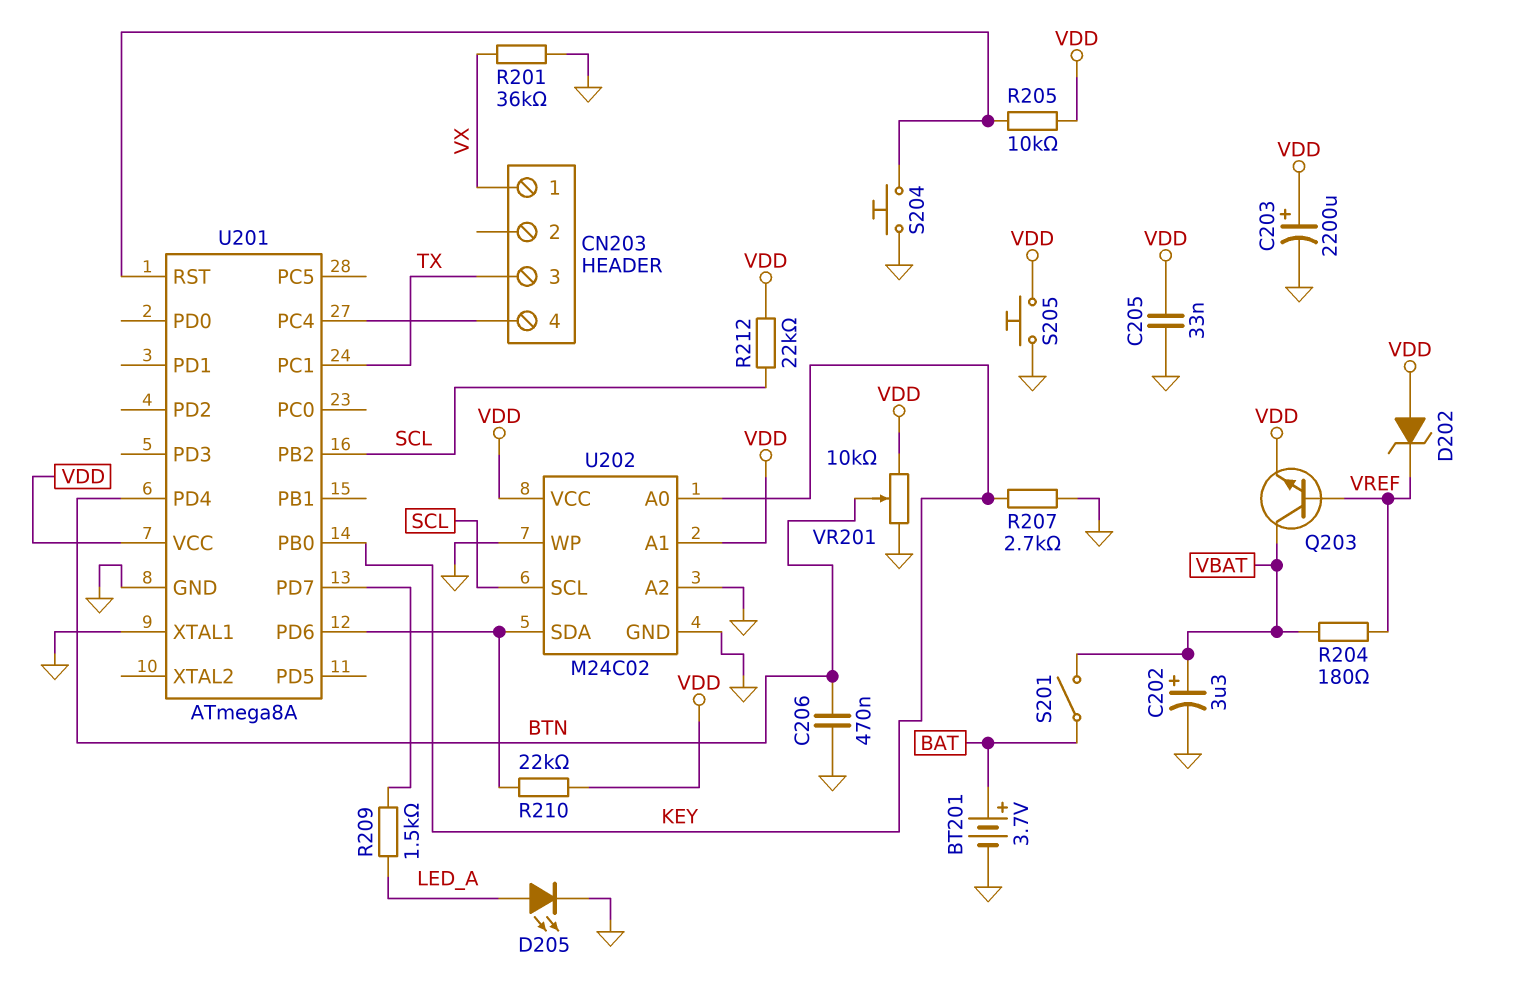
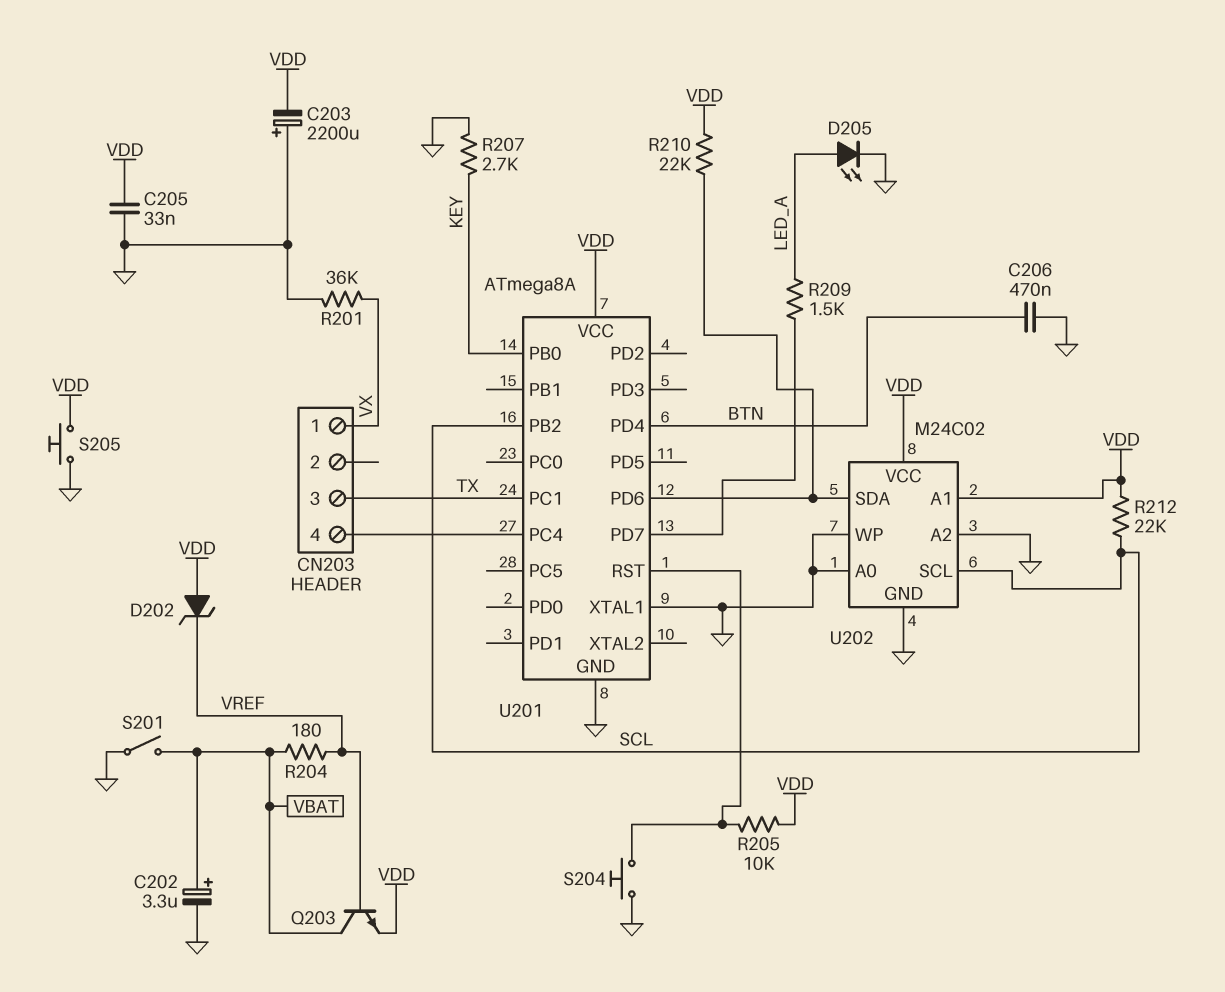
BT201: 3.7V (plus BAT, minus GND) -> none
C203: 2200uF (plus VDD, minus GND) -> 2200uF (plus GND, minus VDD)
S201: switch (BAT, VBAT) -> switch (GND, VBAT)
U202 pin A0: KEY -> GND
VR201: 10k (GND, VDD, wiper BTN) -> none

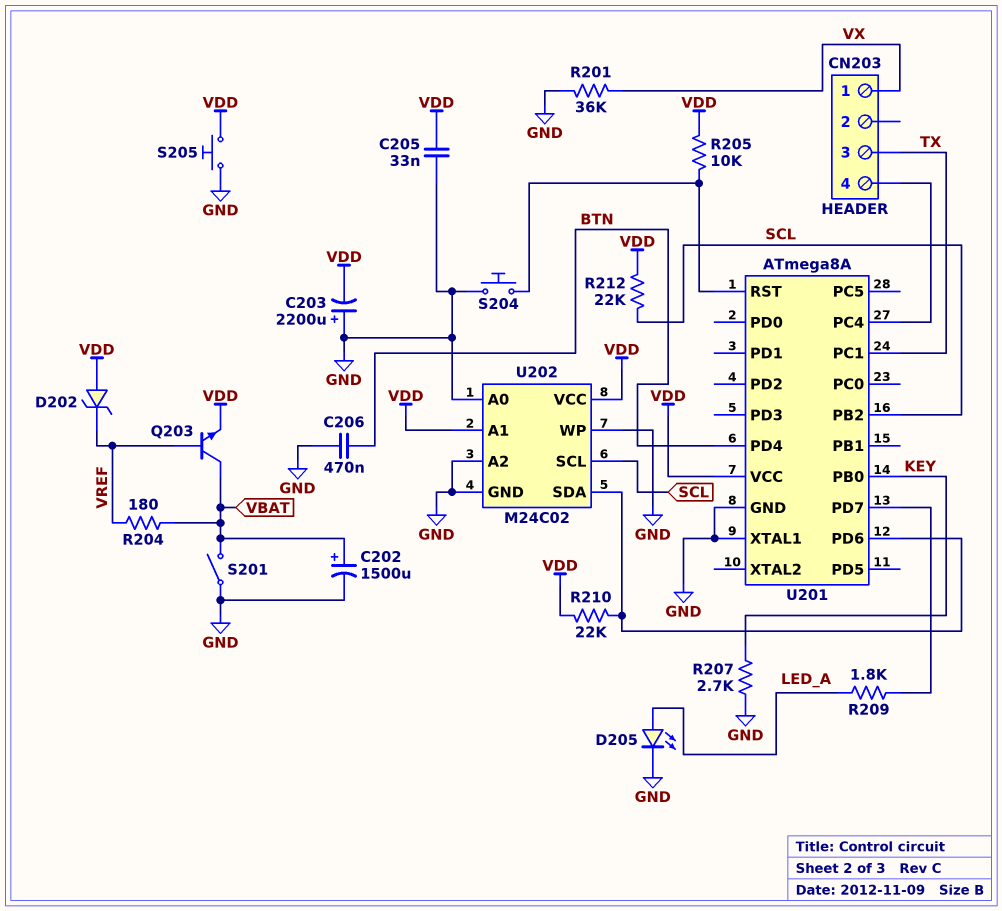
C202: 3.3uF (plus VBAT, minus GND) -> 1500uF (plus VBAT, minus GND)
R209: 1.5k (LED_A, U201/PD7) -> 1.8k (LED_A, U201/PD7)

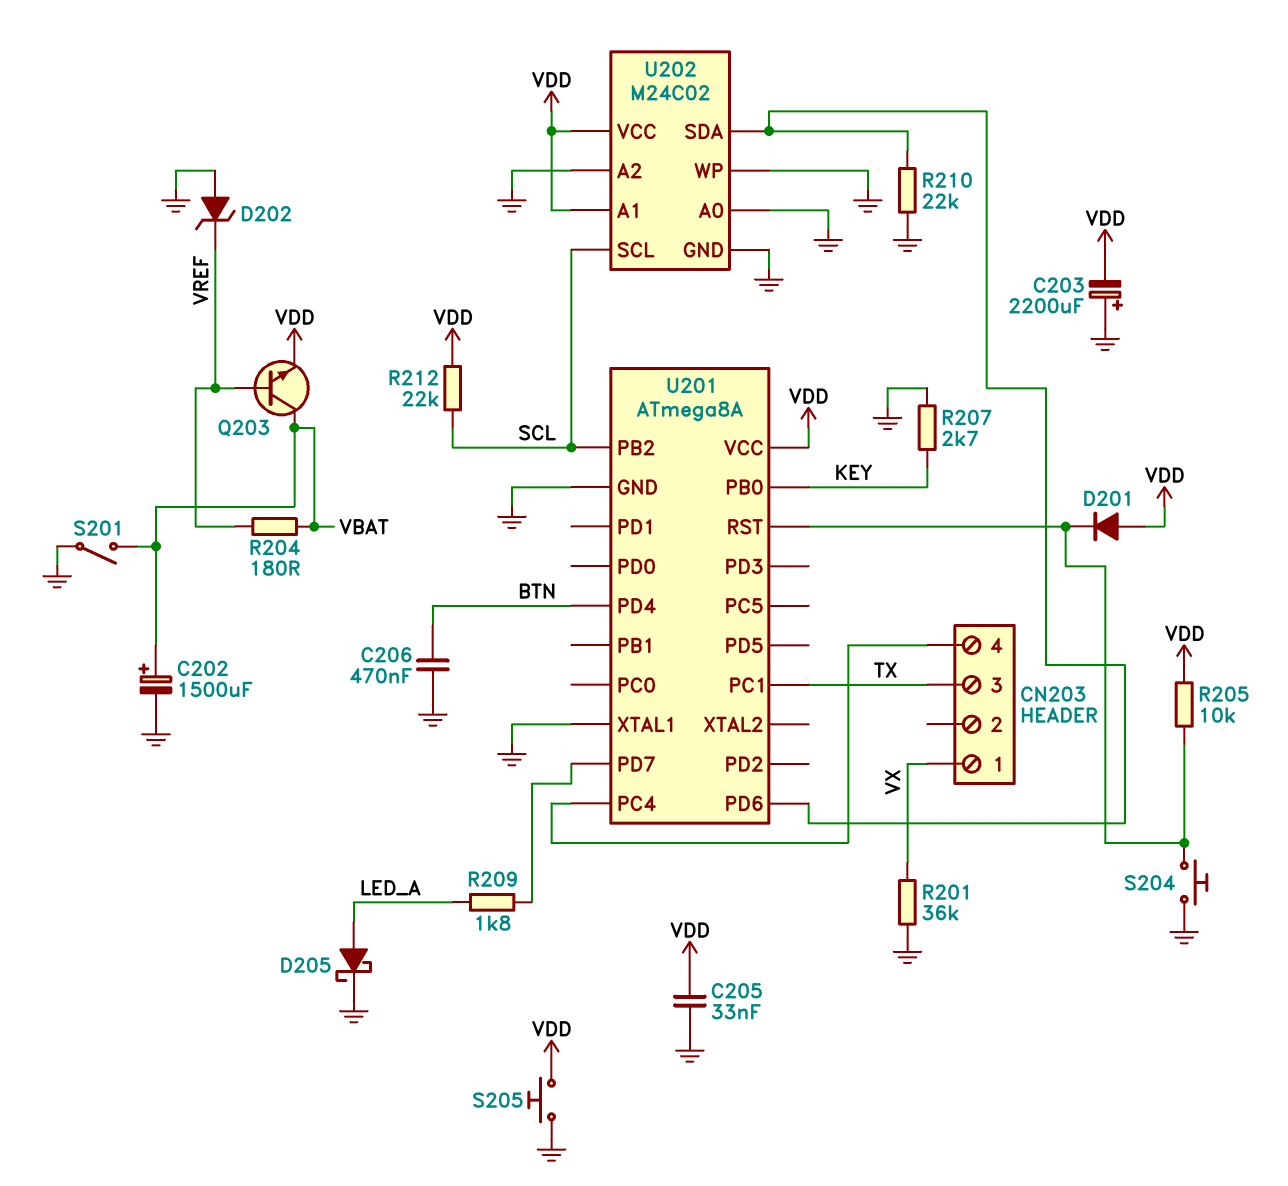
D201: none -> diode (A VDD, K U201/RST)
D202: zener (A VDD, K VREF) -> zener (A GND, K VREF)
D205: LED (A LED_A, K GND) -> schottky (A LED_A, K GND)
R210: 22k (U201/PD6, VDD) -> 22k (GND, U201/PD6)

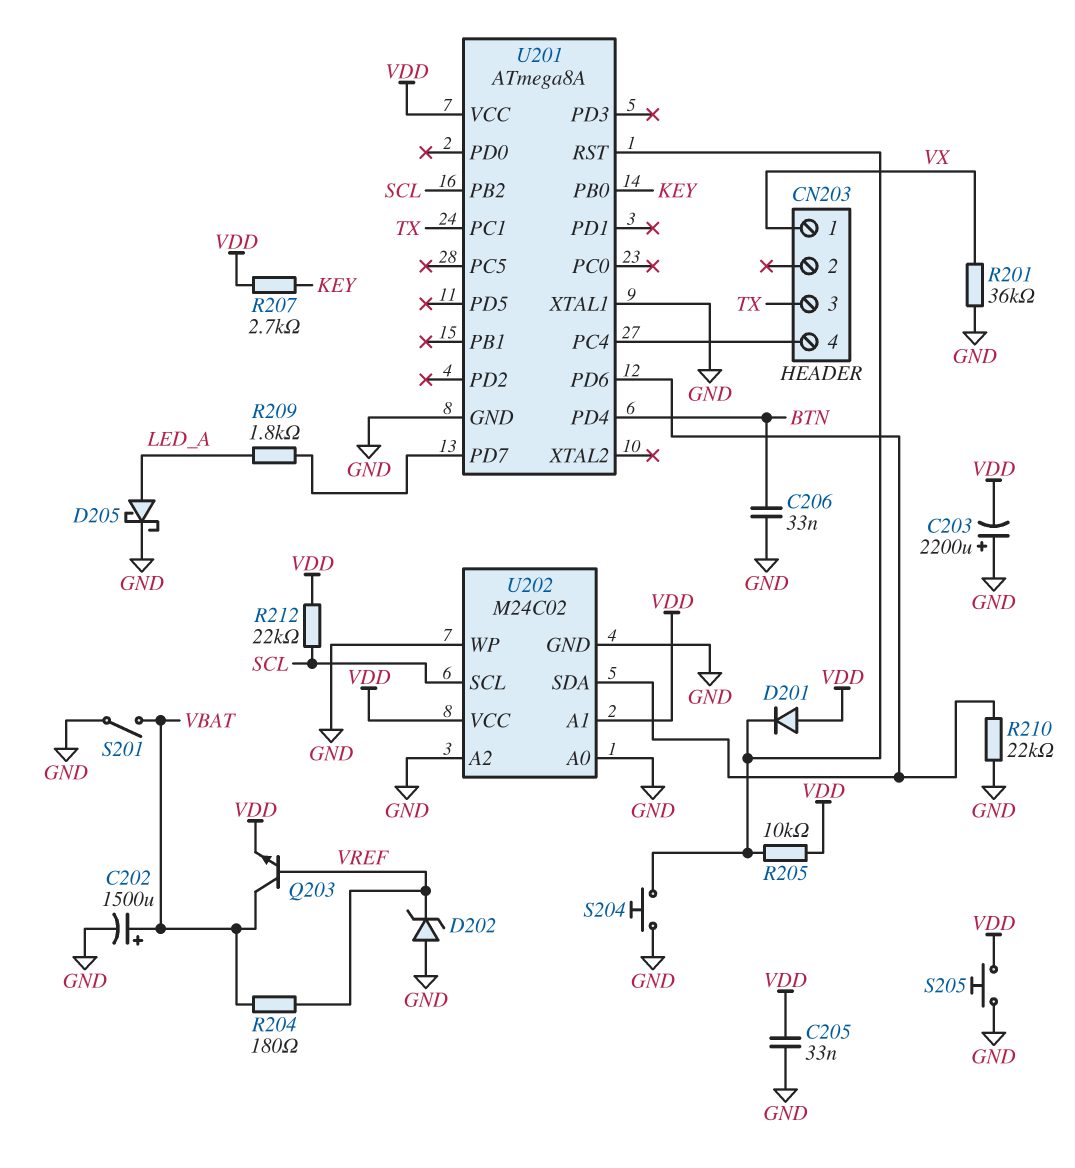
C206: 470nF (BTN, GND) -> 33nF (BTN, GND)
R207: 2.7k (GND, KEY) -> 2.7k (KEY, VDD)

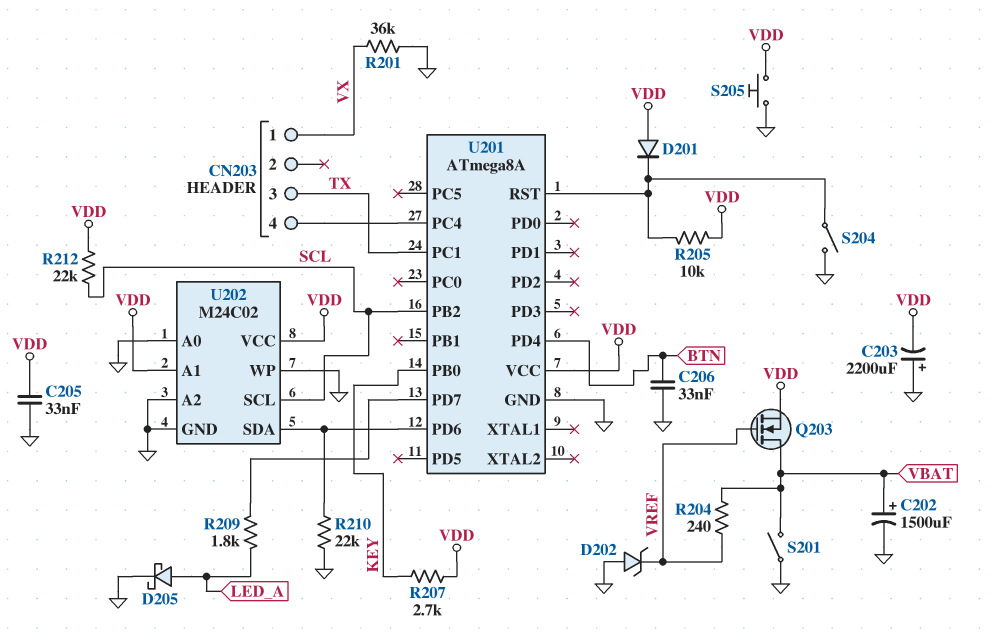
Q203: NPN (B VREF, C VBAT, E VDD) -> NMOS (G VREF, D VBAT, S VDD)
R204: 180 (VBAT, VREF) -> 240 (VBAT, VREF)
S204: button (GND, U201/RST) -> switch (GND, U201/RST)
U201 pin XTAL1: GND -> none

